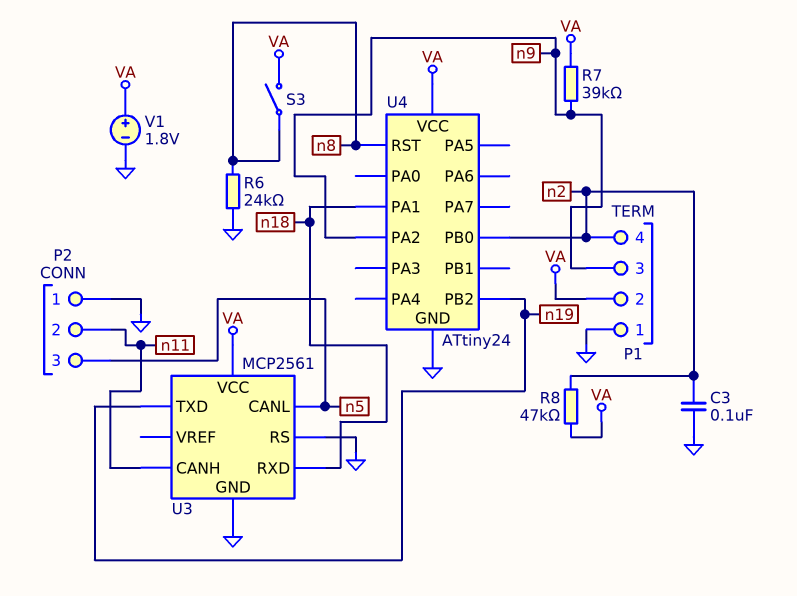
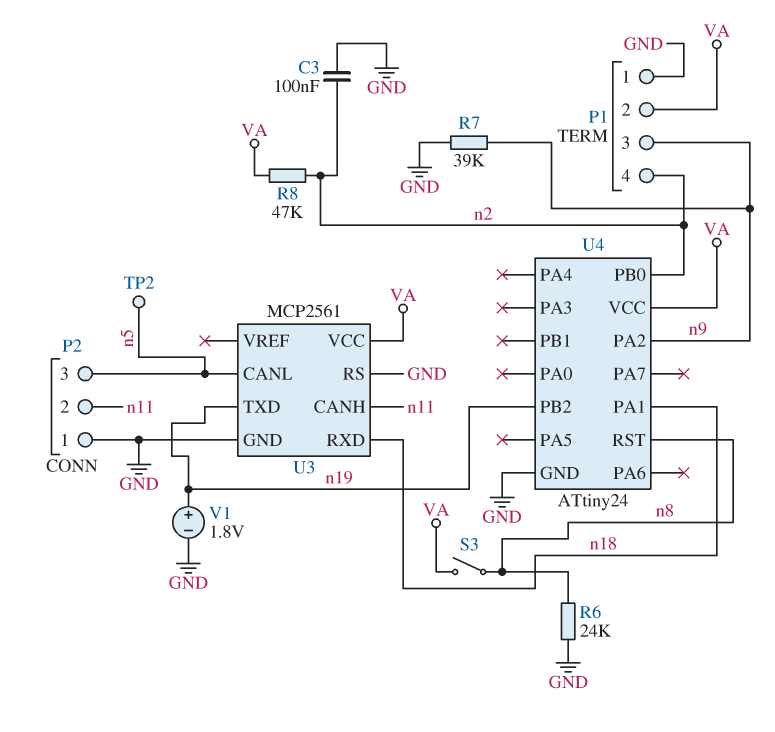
R7: 39k (VA, n9) -> 39k (GND, n9)
TP2: none -> test point (n5)
V1: 1.8V (plus VA, minus GND) -> 1.8V (plus n19, minus GND)

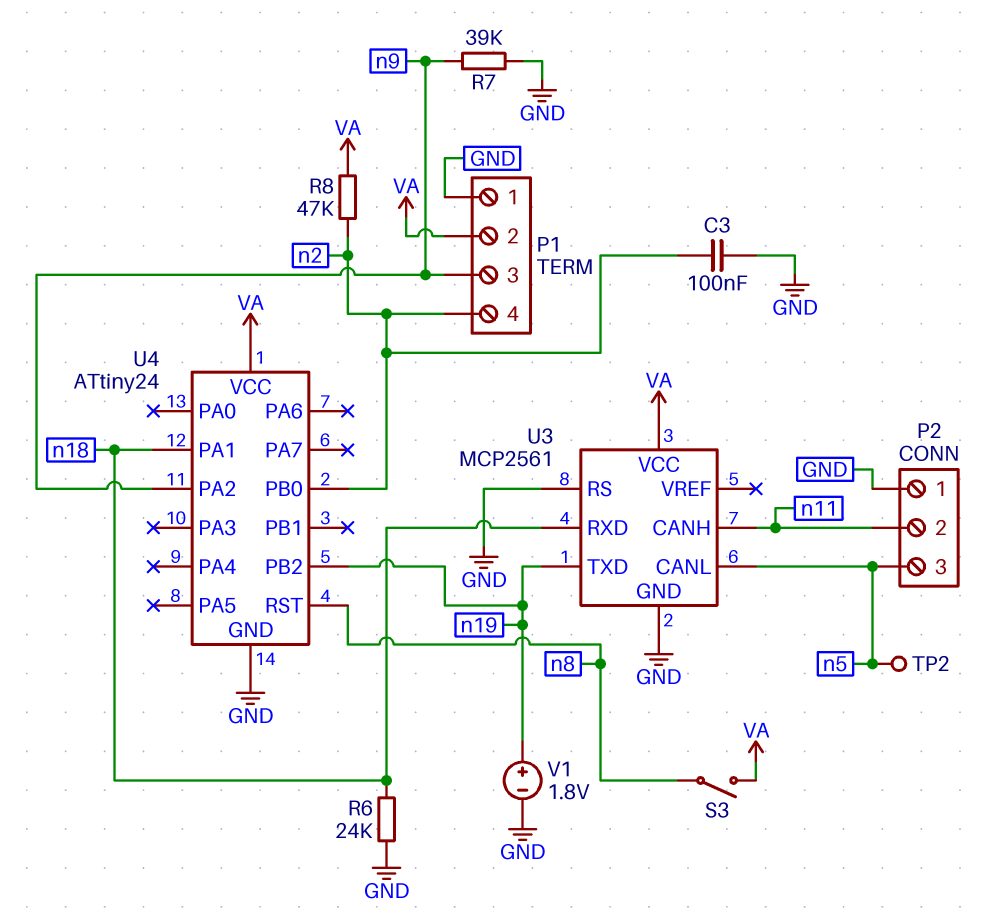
R6: 24k (GND, n8) -> 24k (GND, n18)

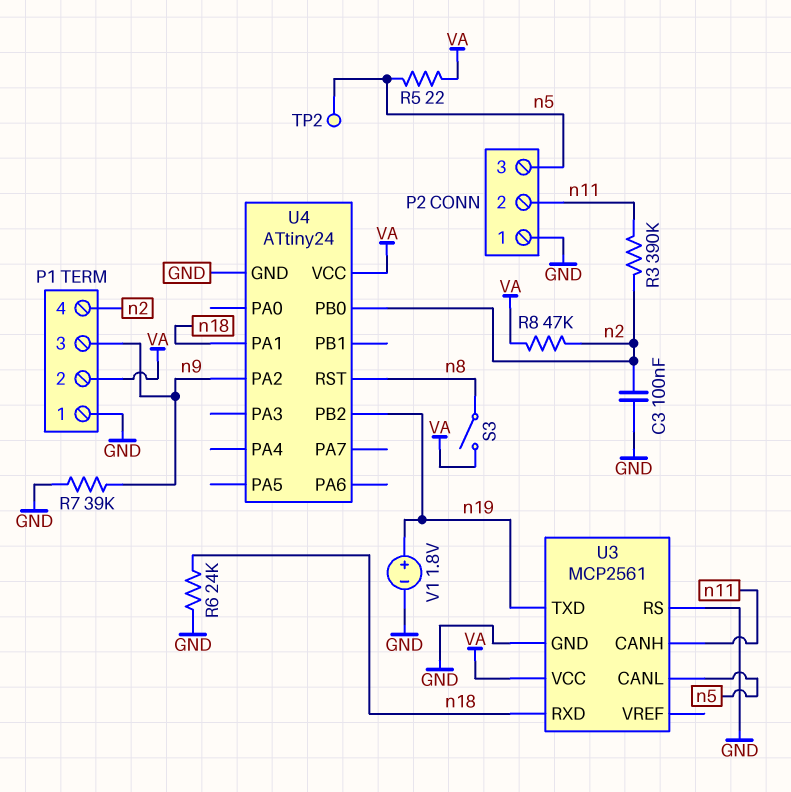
R3: none -> 390k (n2, n11)
R5: none -> 22 (VA, n5)

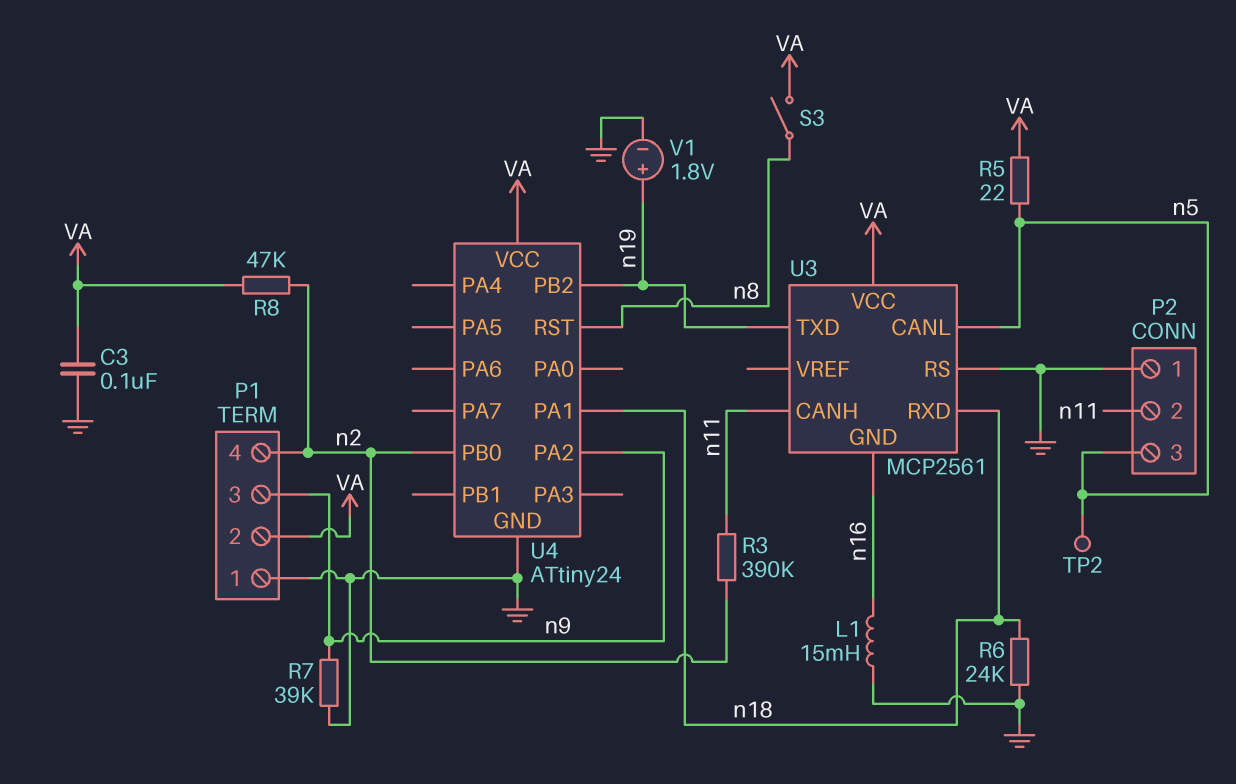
C3: 100nF (GND, n2) -> 100nF (GND, VA)
L1: none -> 15mH (GND, n16)
U3 pin GND: GND -> n16

